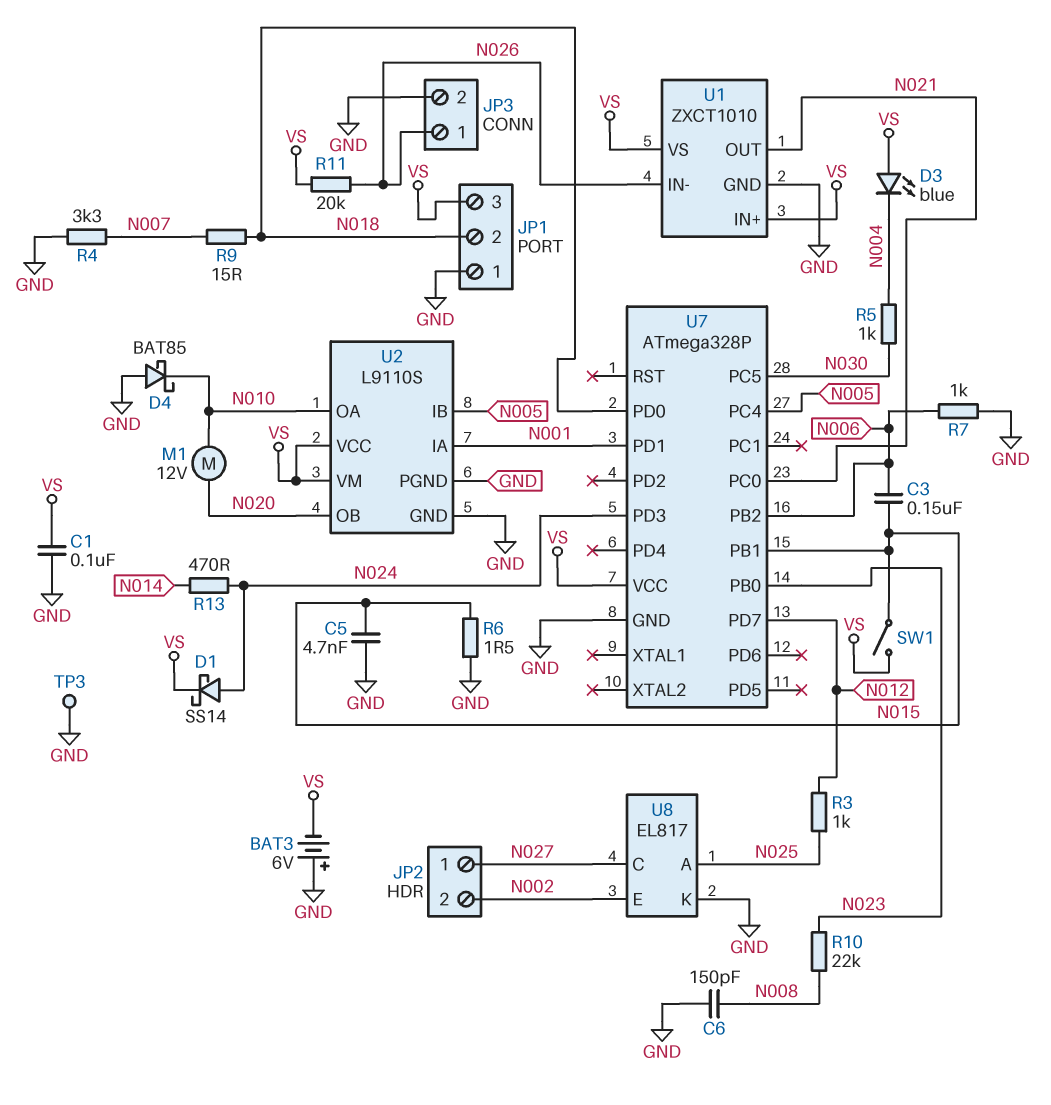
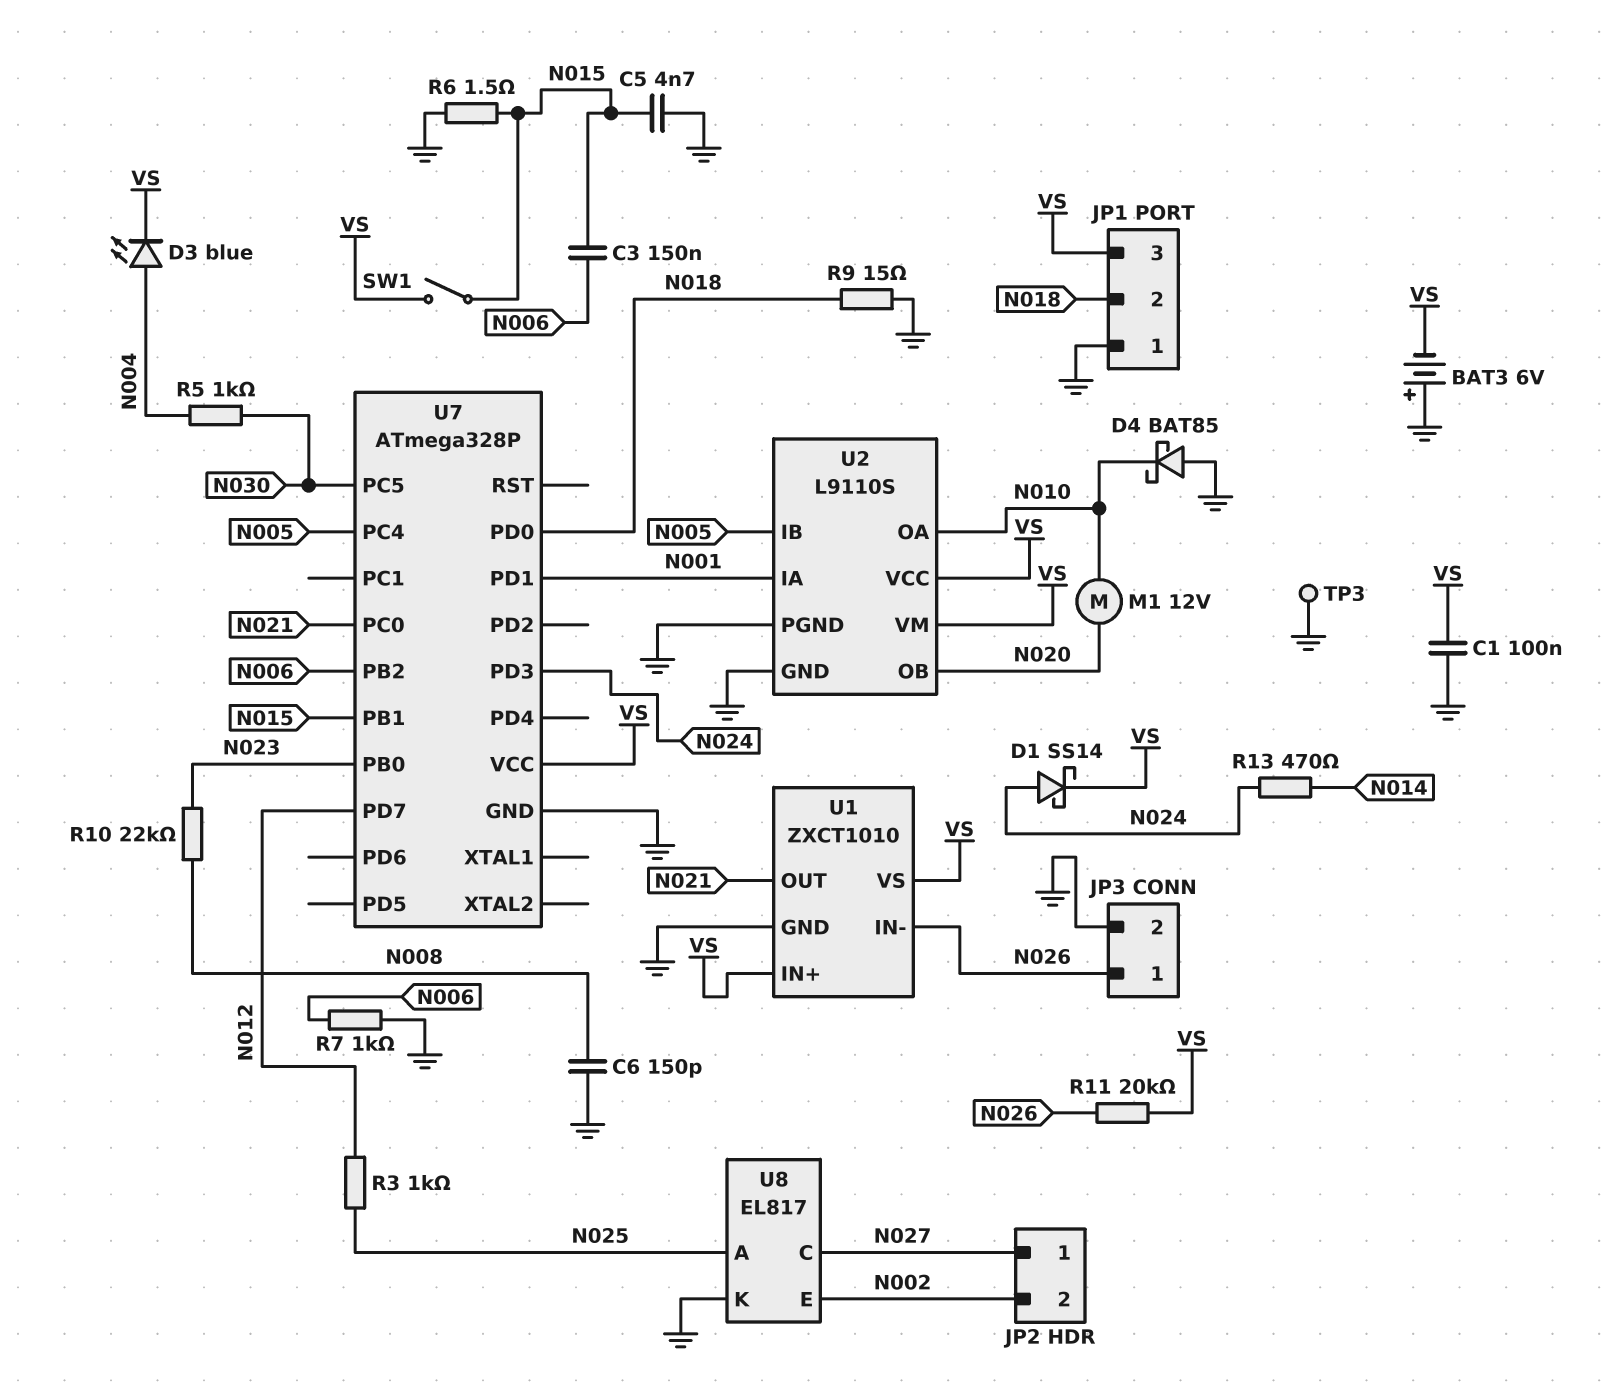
D3: LED blue (A VS, K N004) -> LED blue (A N004, K VS)
R4: 3.3k (GND, N007) -> none
R9: 15 (N007, N018) -> 15 (GND, N018)

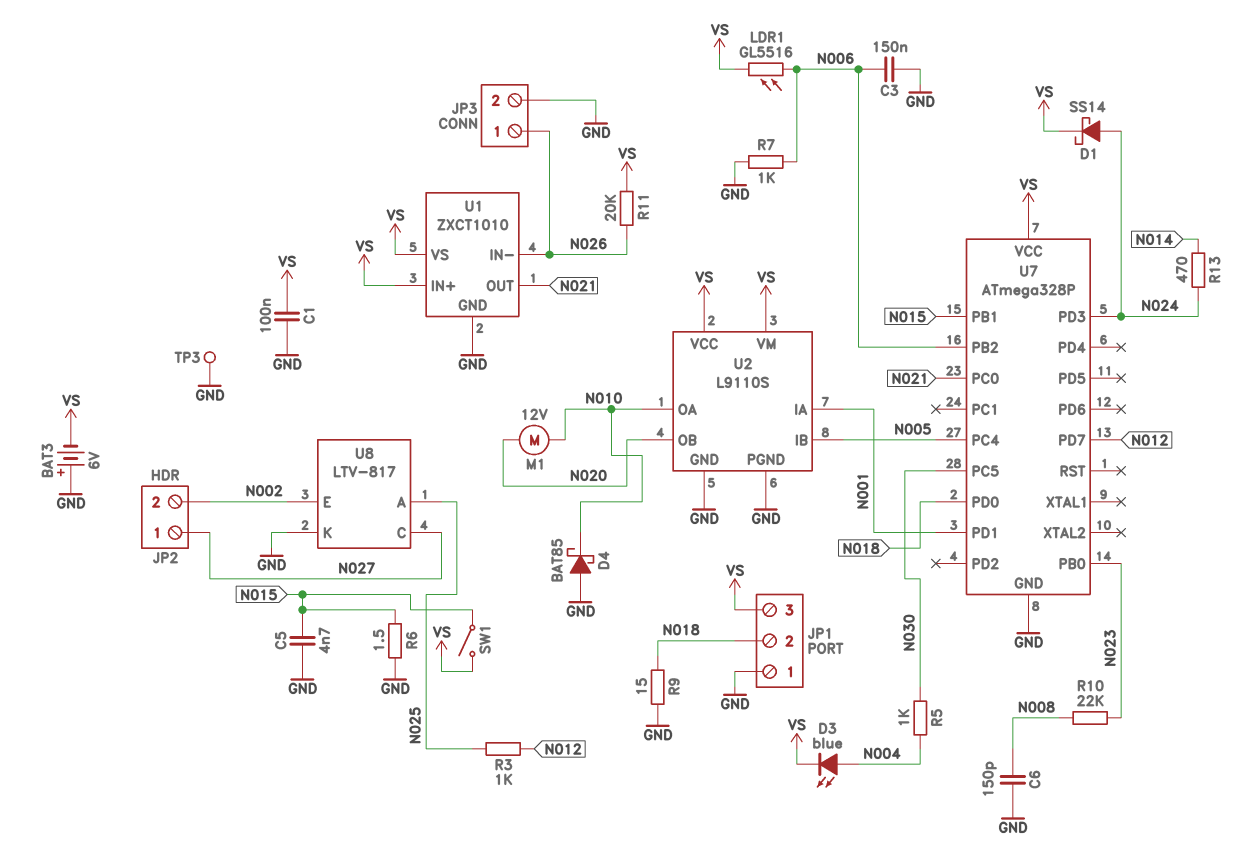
C3: 150nF (N006, N015) -> 150nF (GND, N006)
LDR1: none -> GL5516 (N006, VS)
U8: EL817 -> LTV-817

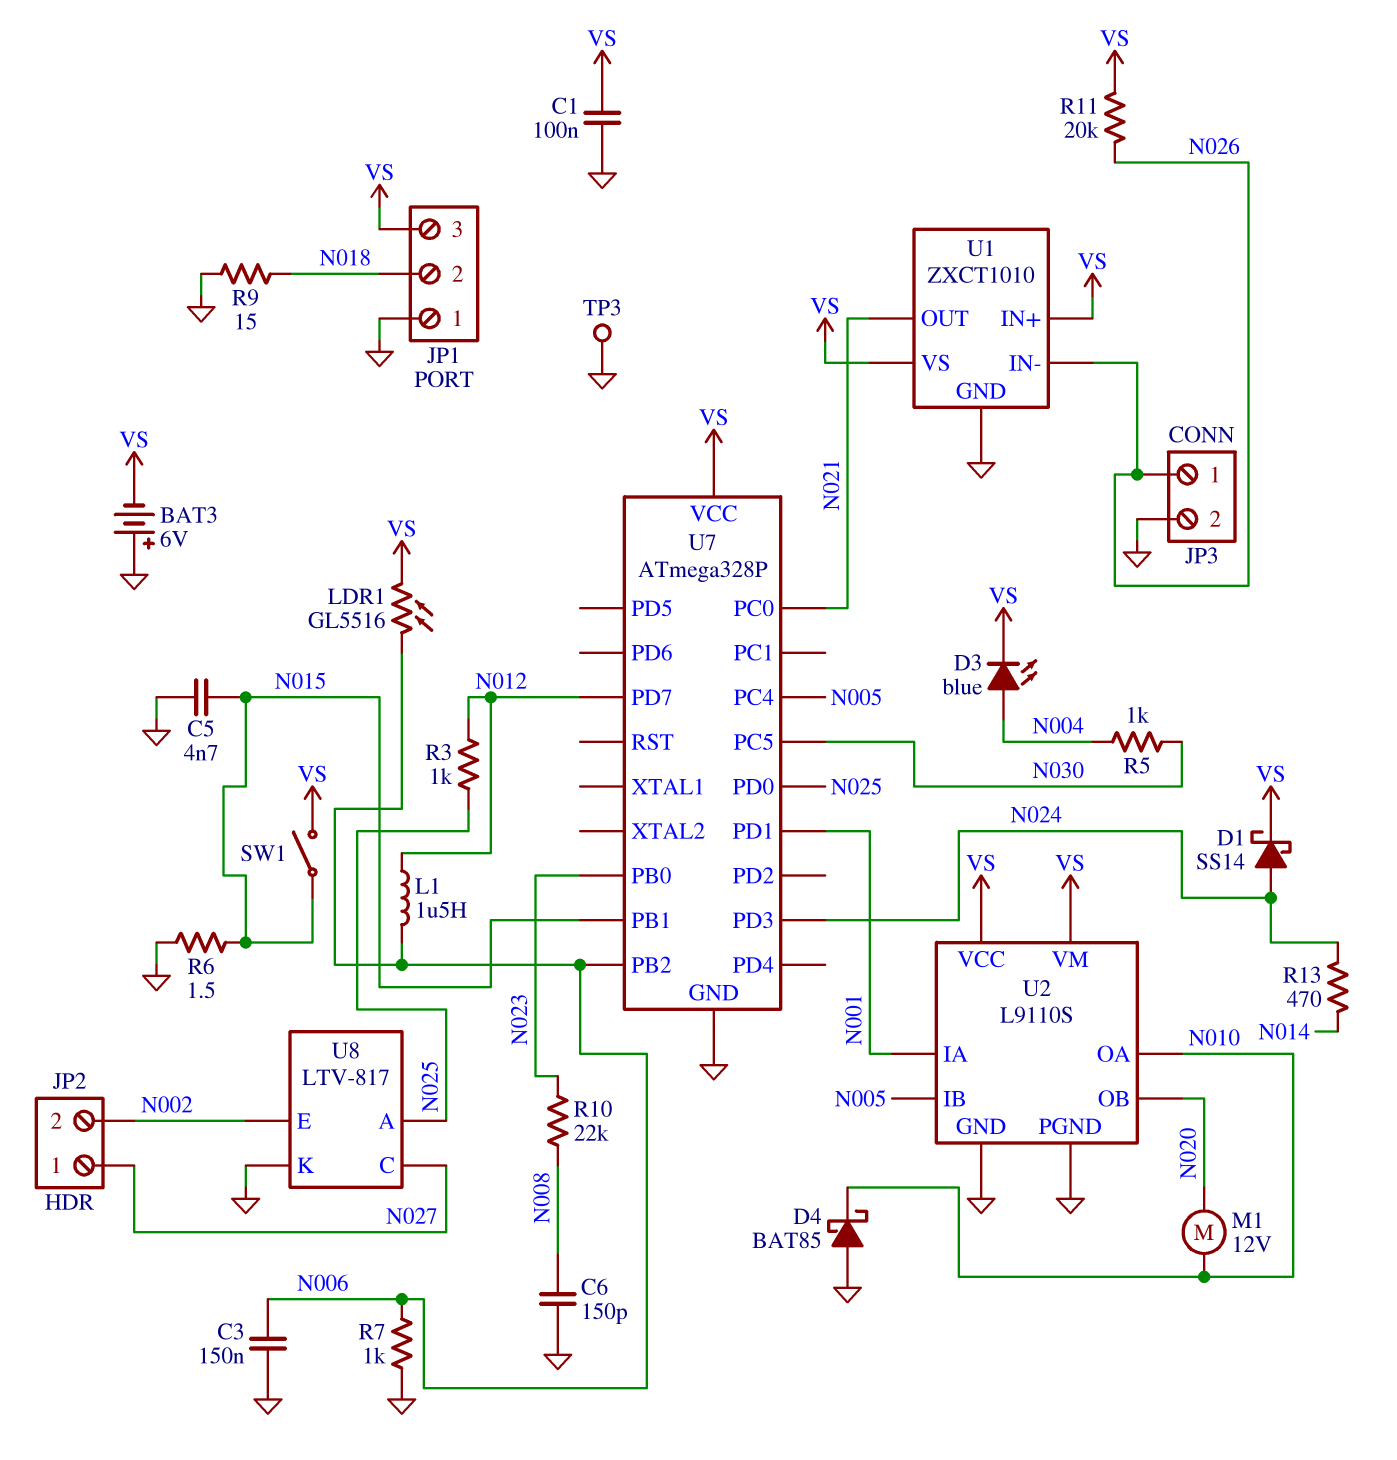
L1: none -> 1.5uH (N006, N012)
U7 pin PD0: N018 -> N025

